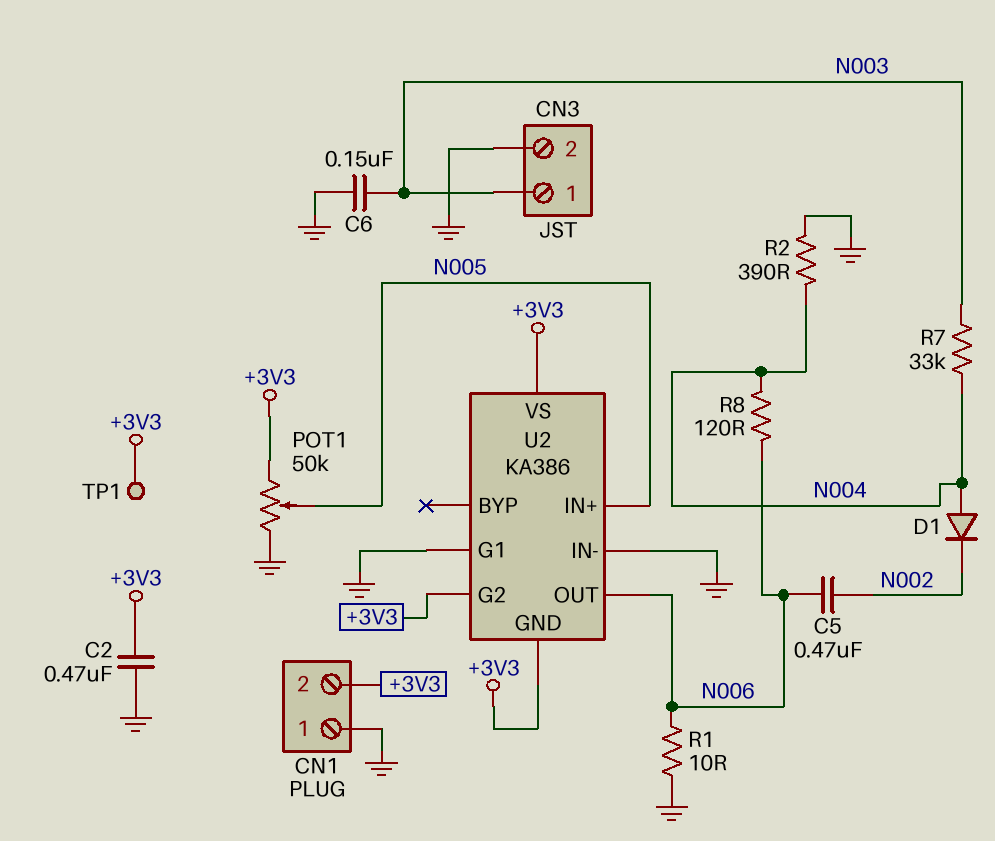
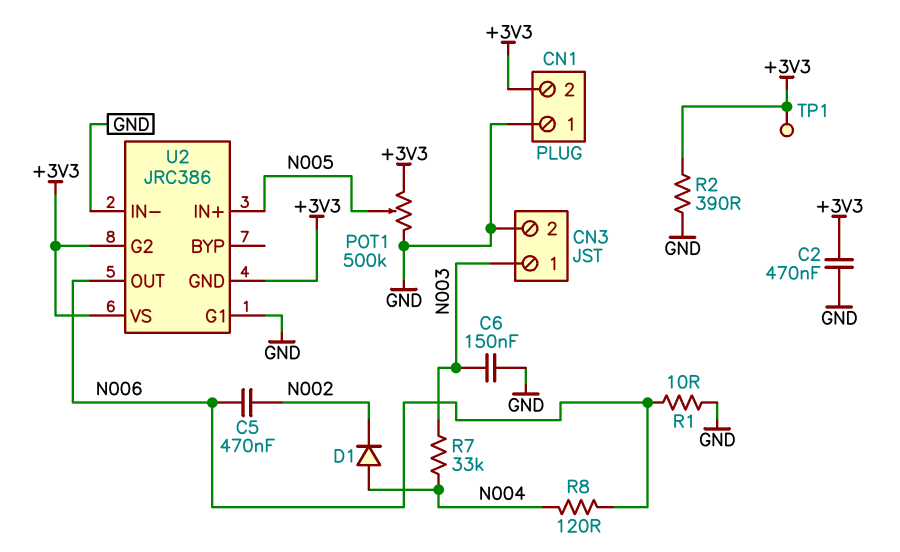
POT1: 50k (+3V3, GND, wiper N005) -> 500k (+3V3, GND, wiper N005)
R2: 390 (GND, N004) -> 390 (+3V3, GND)
U2: KA386 -> JRC386

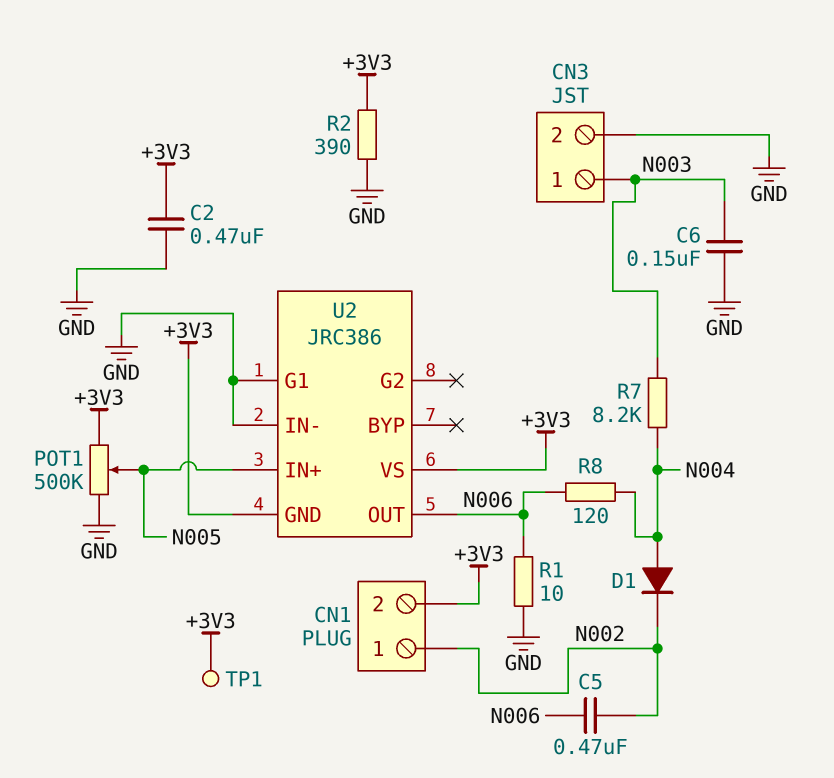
CN1 pin 1: GND -> N002
R7: 33k (N003, N004) -> 8.2k (N003, N004)
U2 pin G2: +3V3 -> none

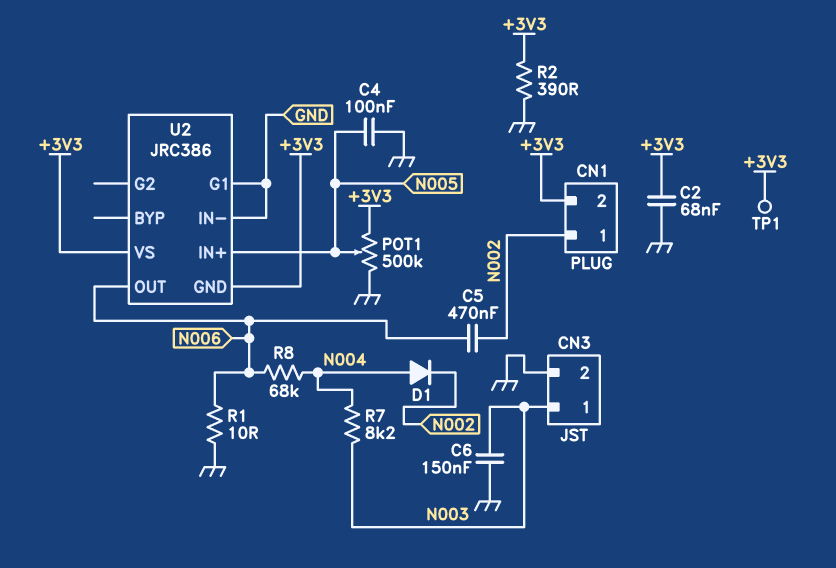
C2: 470nF (+3V3, GND) -> 68nF (+3V3, GND)
C4: none -> 100nF (GND, N005)
R8: 120 (N004, N006) -> 68k (N004, N006)

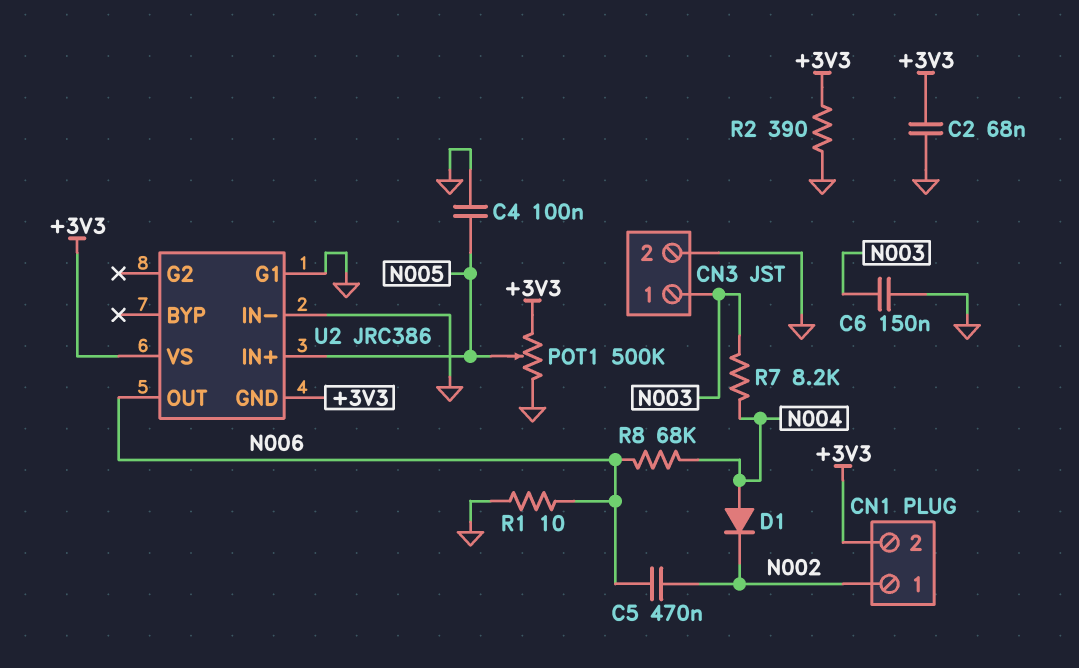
TP1: test point (+3V3) -> none

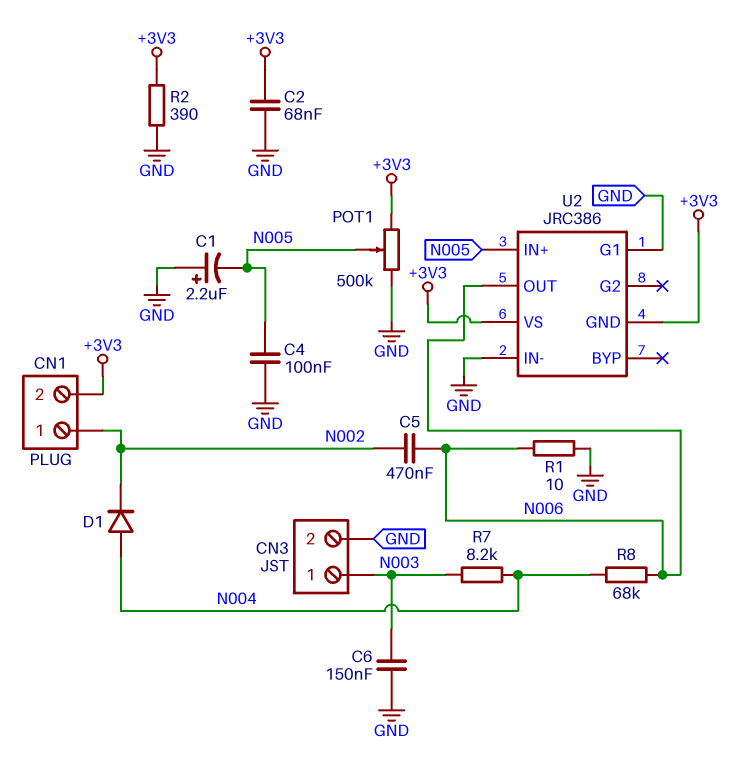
C1: none -> 2.2uF (plus GND, minus N005)

